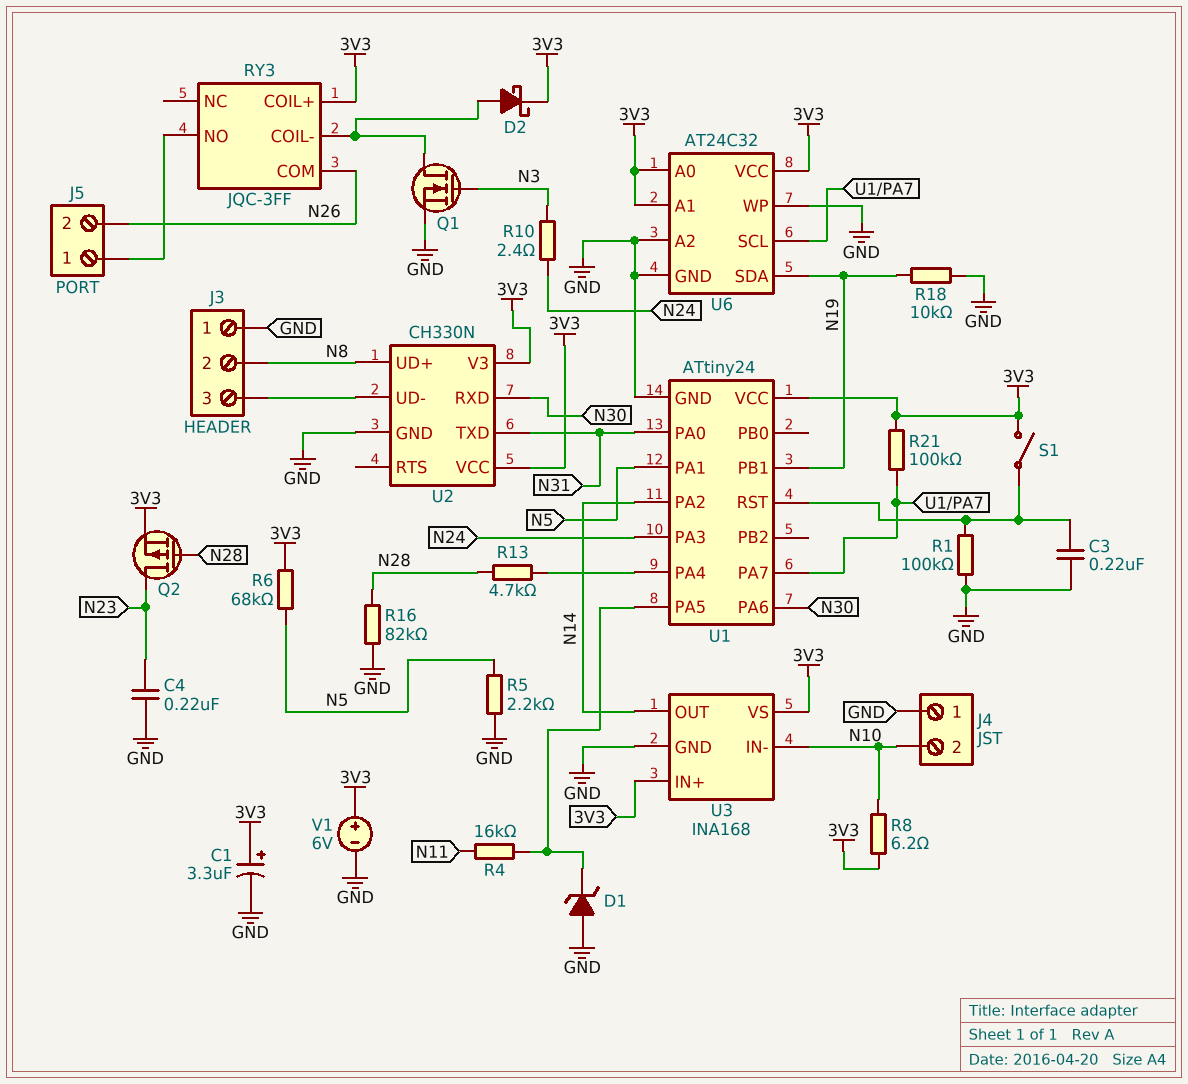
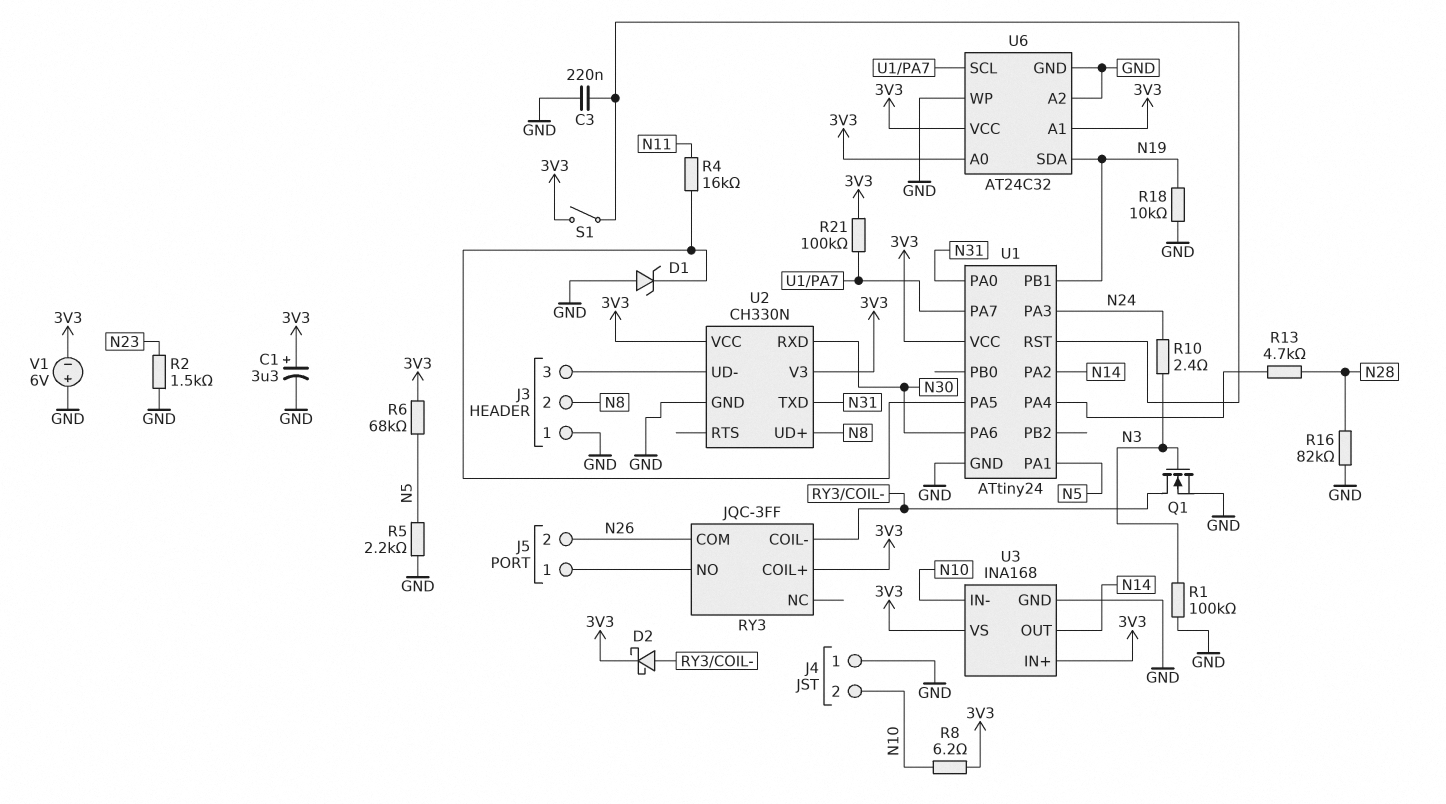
C4: 220nF (GND, N23) -> none
Q2: PMOS (G N28, D N23, S 3V3) -> none
R1: 100k (GND, U1/RST) -> 100k (GND, N3)
R2: none -> 1.5k (GND, N23)
V1: 6V (plus 3V3, minus GND) -> 6V (plus GND, minus 3V3)

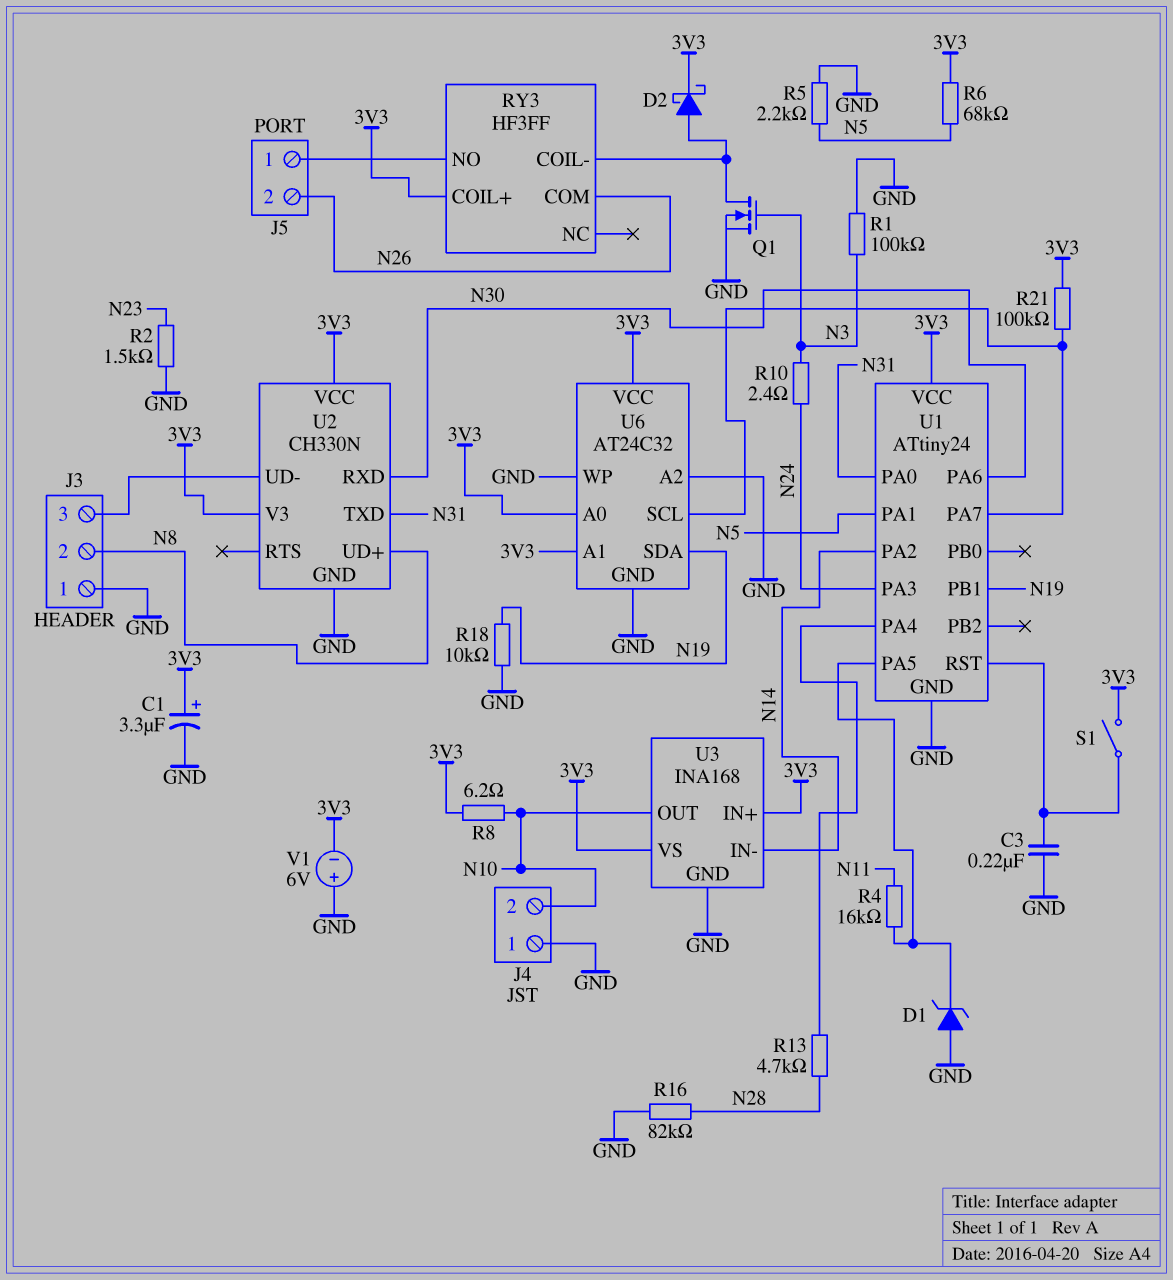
RY3: JQC-3FF -> HF3FF
U3 pin IN-: N10 -> N14
U3 pin OUT: N14 -> N10

